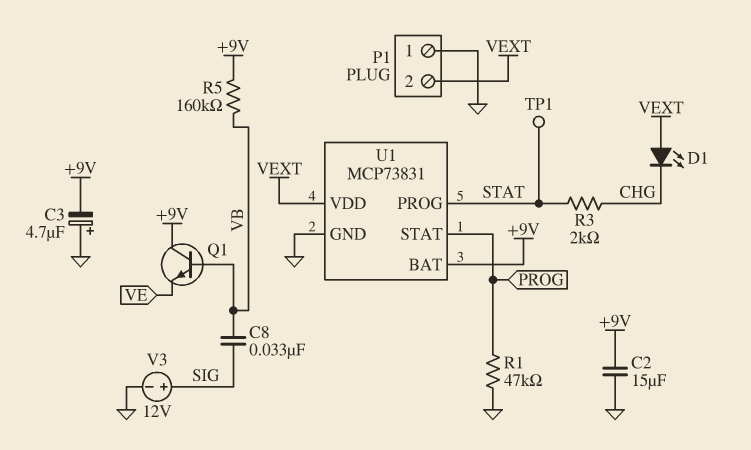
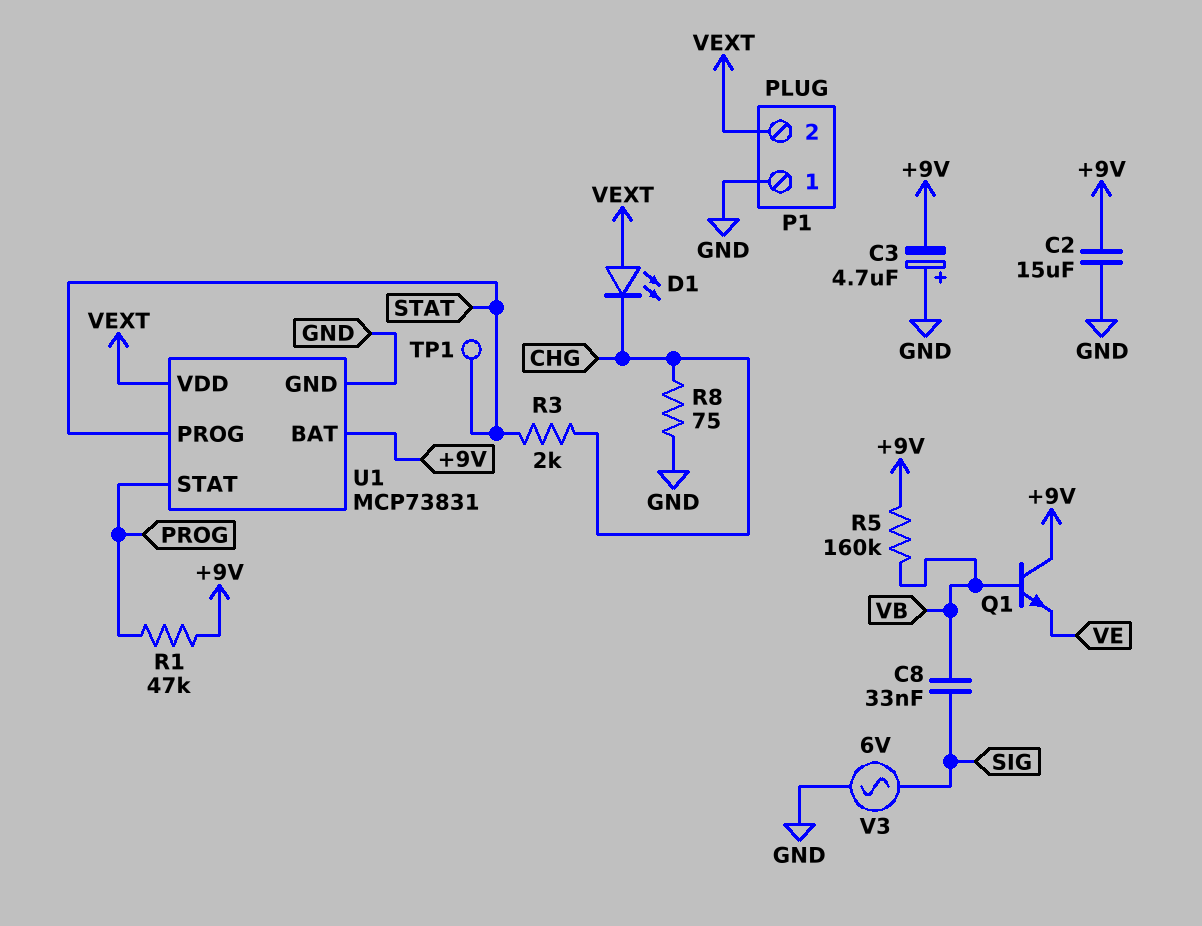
R1: 47k (GND, PROG) -> 47k (+9V, PROG)
R8: none -> 75 (CHG, GND)
V3: 12V (plus SIG, minus GND) -> AC 6V (GND, SIG)

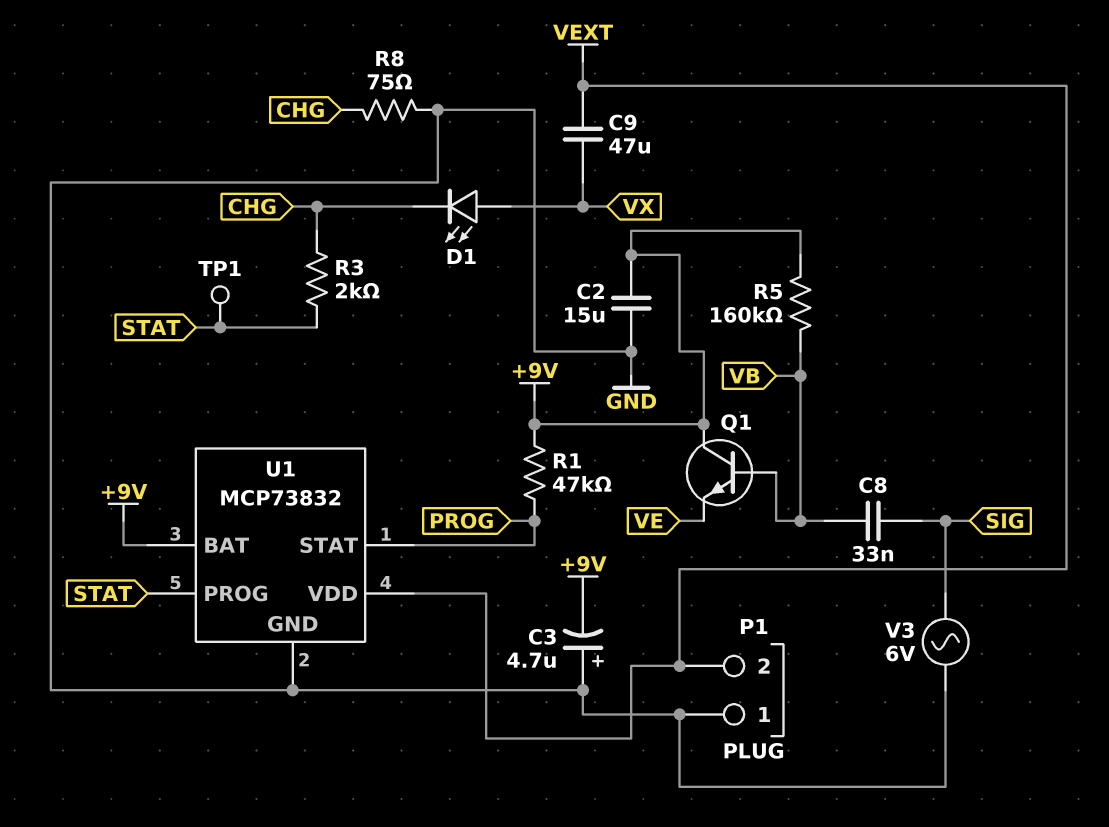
C9: none -> 47uF (VEXT, VX)
D1: LED (A VEXT, K CHG) -> LED (A VX, K CHG)
U1: MCP73831 -> MCP73832

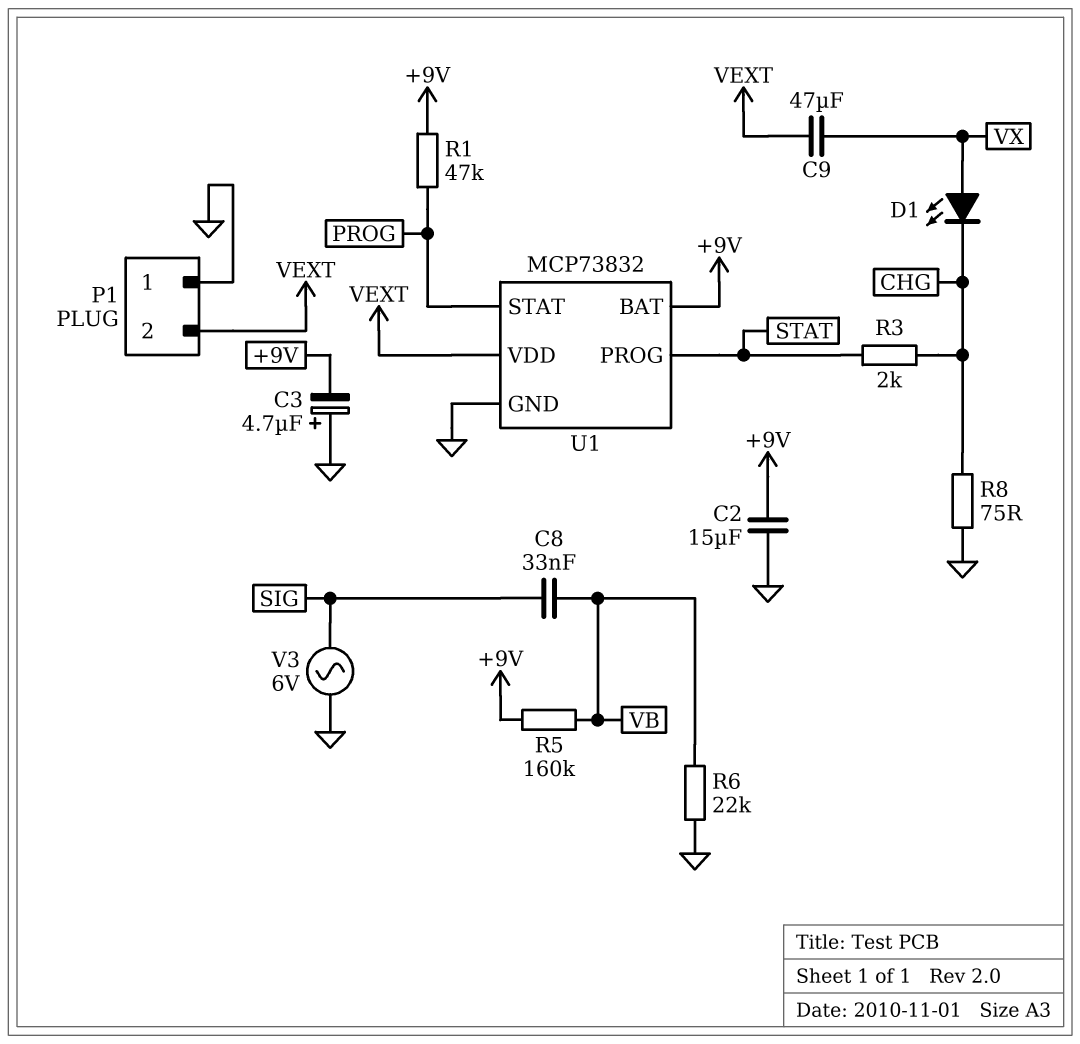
Q1: NPN (B VB, C +9V, E VE) -> none
R6: none -> 22k (GND, VB)
TP1: test point (STAT) -> none

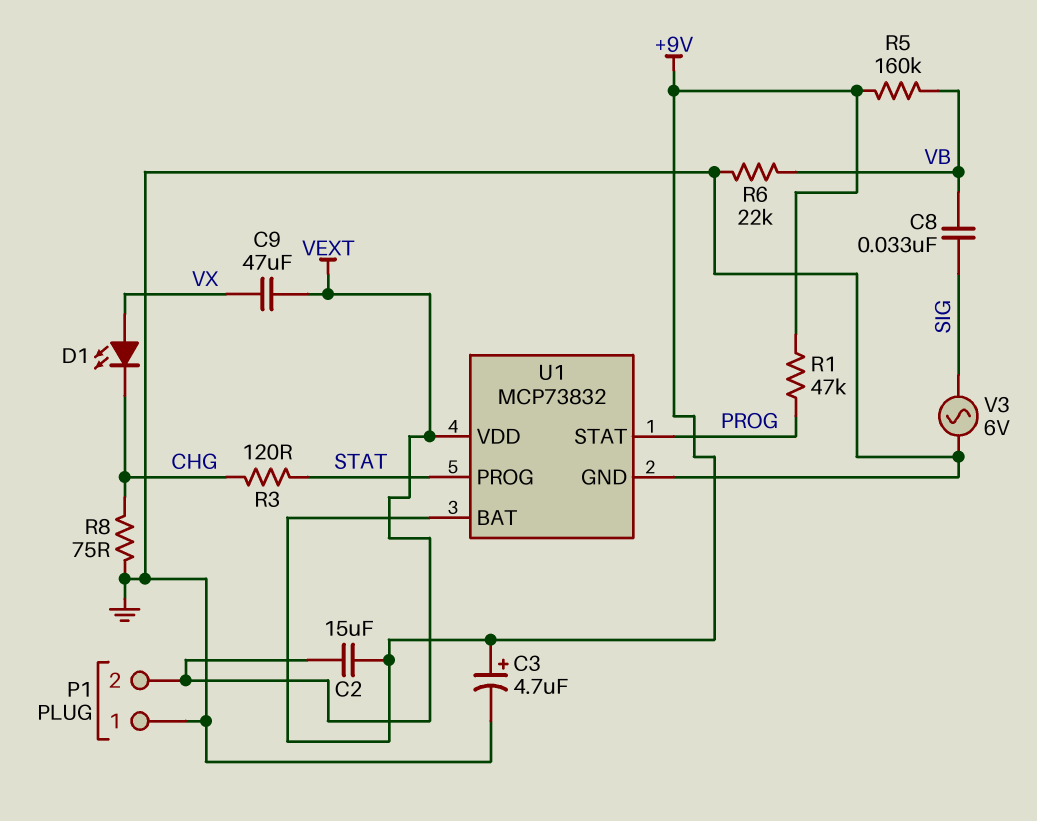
C2: 15uF (+9V, GND) -> 15uF (+9V, VEXT)
C3: 4.7uF (plus GND, minus +9V) -> 4.7uF (plus +9V, minus GND)
R3: 2k (CHG, STAT) -> 120 (CHG, STAT)

